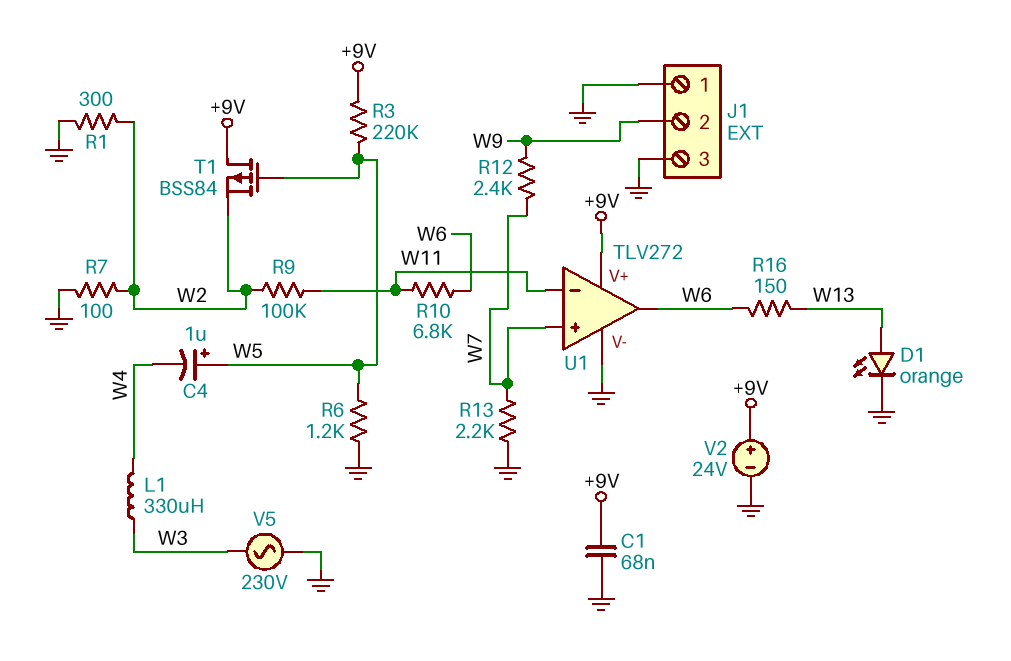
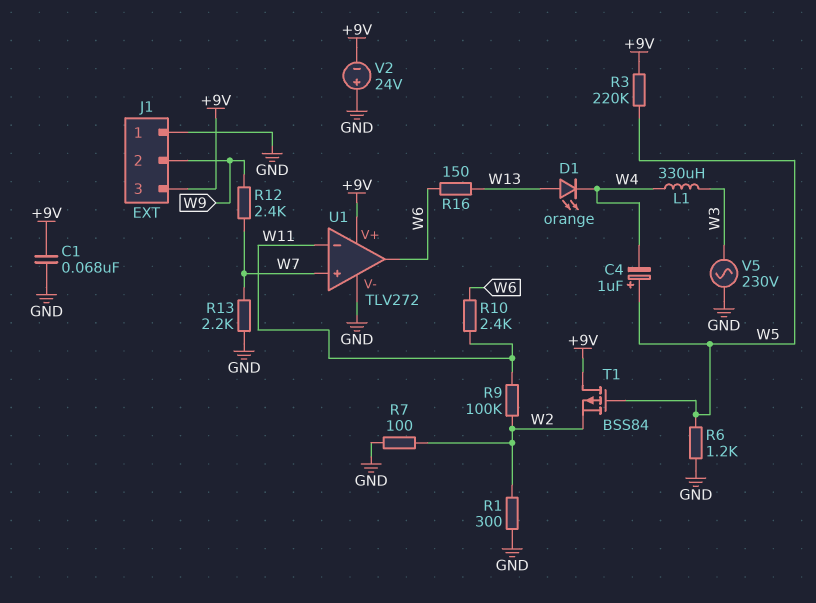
D1: LED orange (A W13, K GND) -> LED orange (A W13, K W4)
J1 pin 3: GND -> +9V
R10: 6.8k (W6, W11) -> 2.4k (W6, W11)
V2: 24V (plus +9V, minus GND) -> 24V (plus GND, minus +9V)

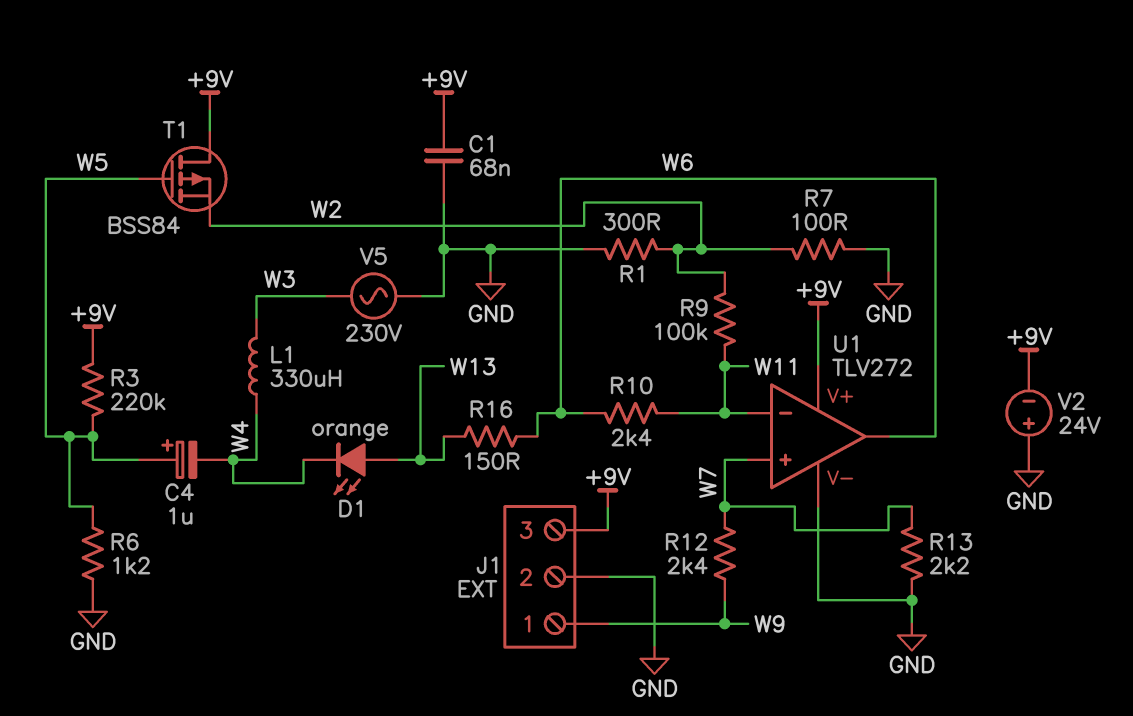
J1 pin 1: GND -> W9
J1 pin 2: W9 -> GND

